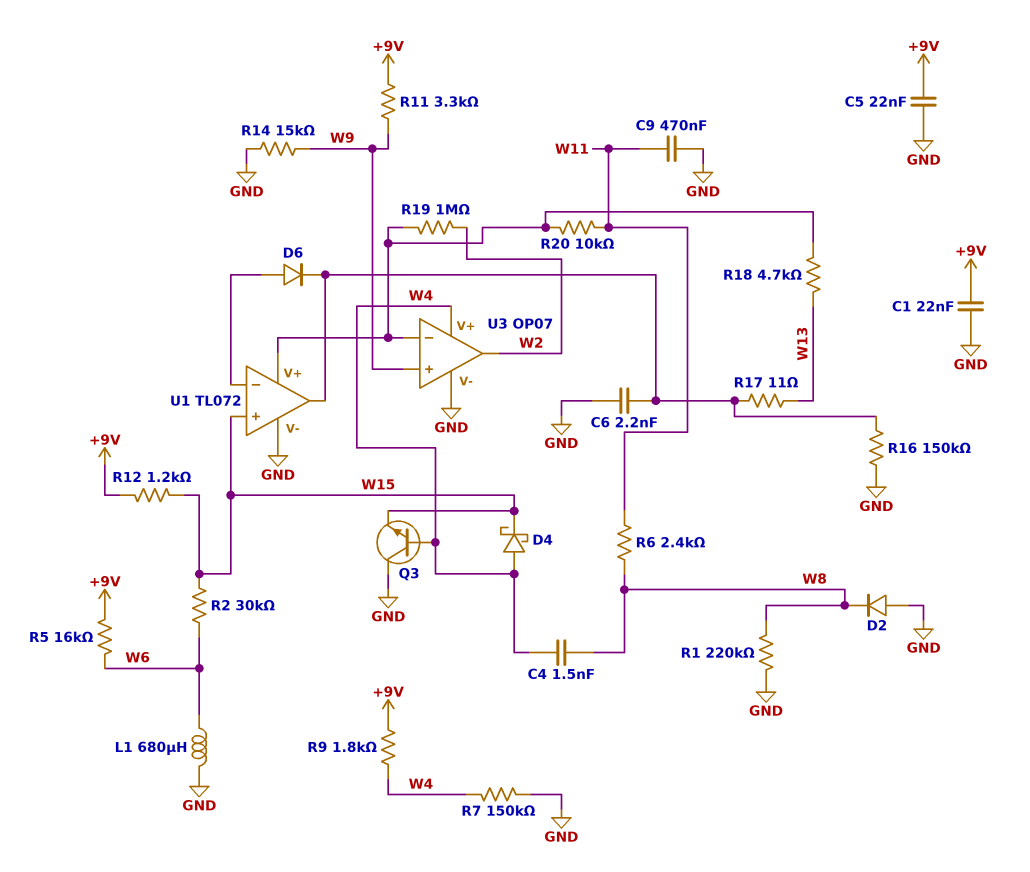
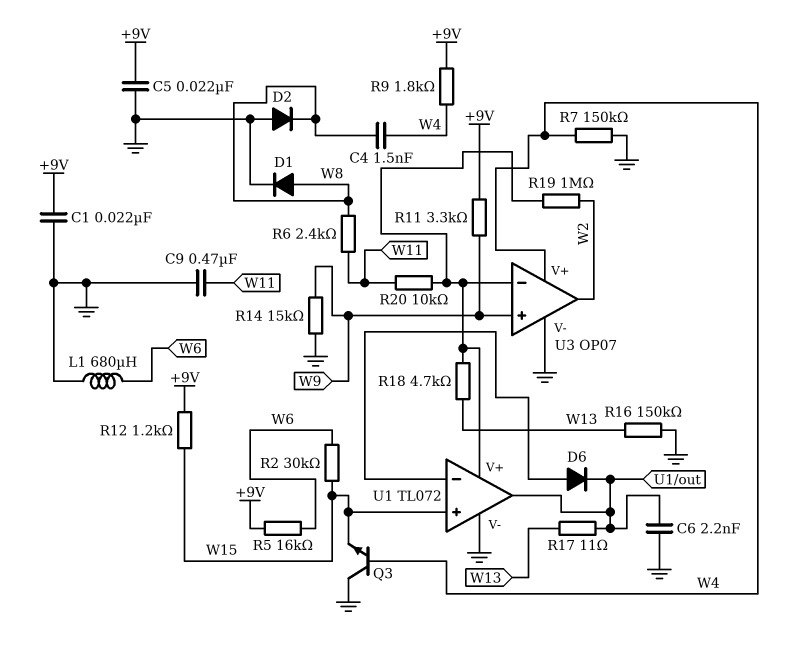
D1: none -> diode (A W8, K GND)
D4: schottky (A W4, K W15) -> none
R1: 220k (GND, W8) -> none
R16: 150k (GND, U1/out) -> 150k (GND, W13)

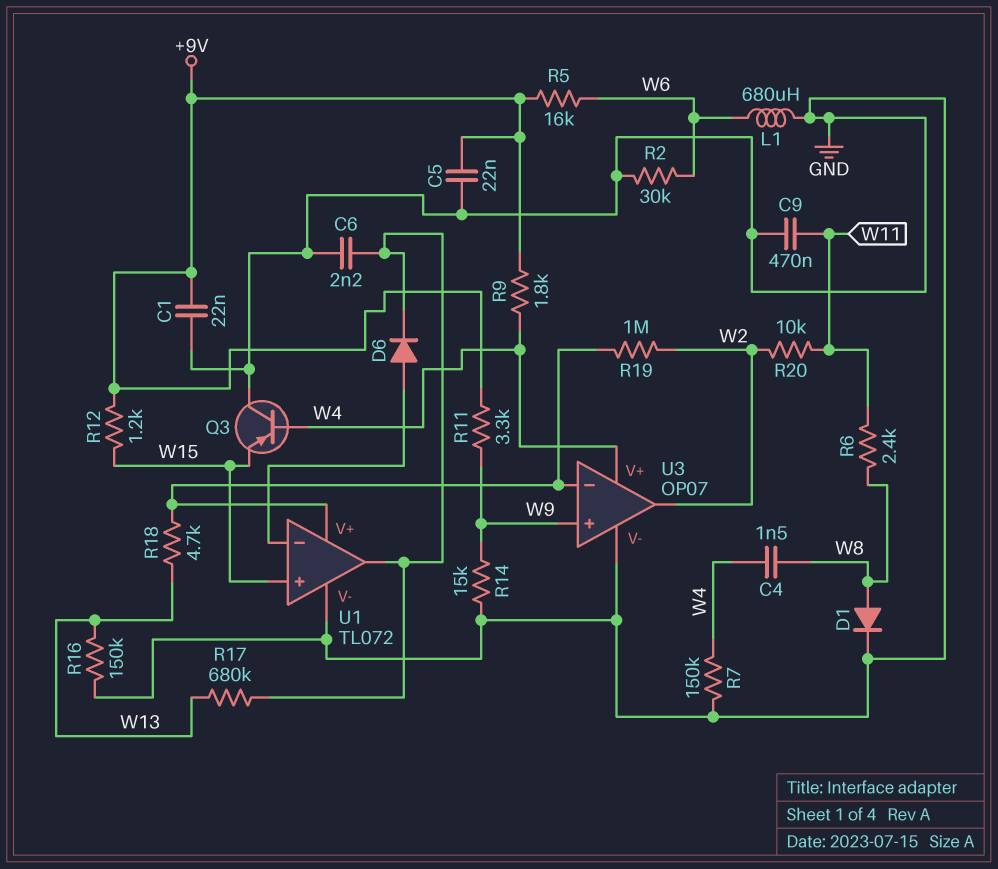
D2: diode (A GND, K W8) -> none
Q3: NPN (B W4, C GND, E W15) -> PNP (B W4, C GND, E W15)
R2: 30k (W6, W15) -> 30k (GND, W6)
R17: 11 (U1/out, W13) -> 680k (U1/out, W13)
R20: 10k (U1/V+, W11) -> 10k (W2, W11)

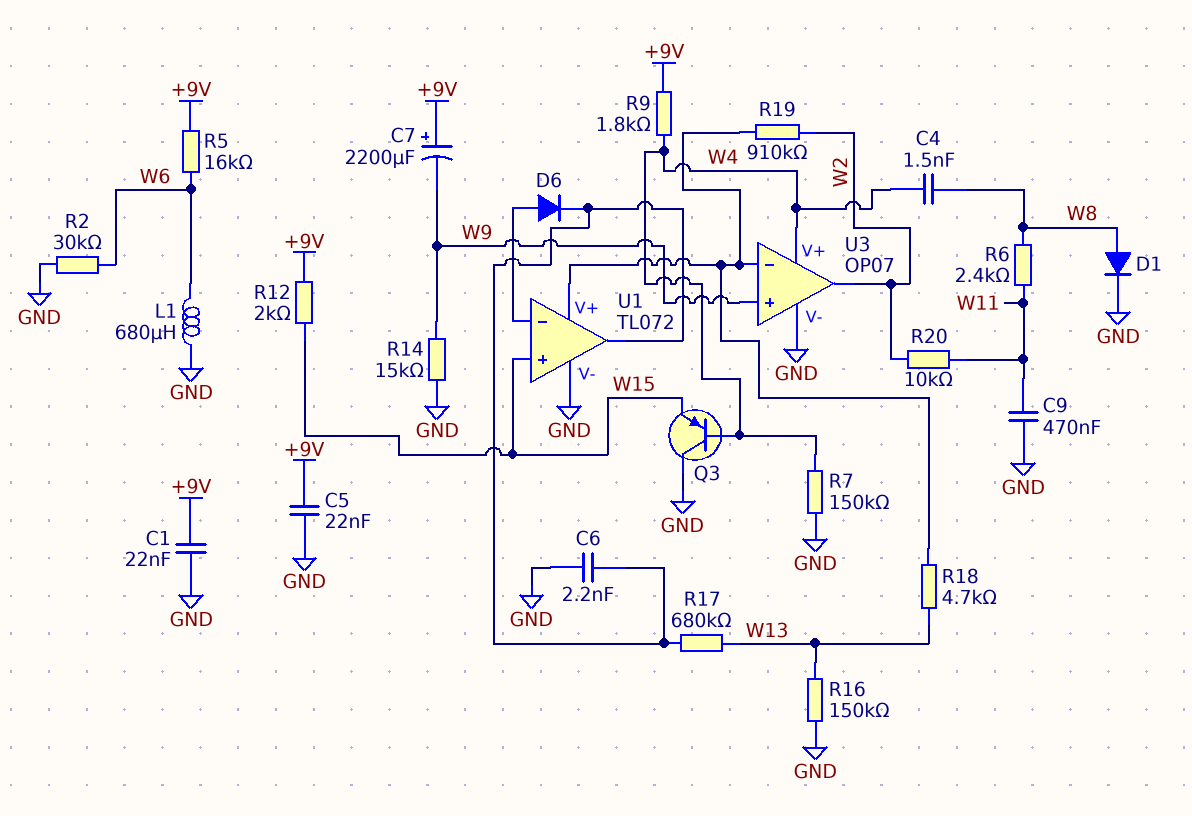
C7: none -> 2200uF (plus +9V, minus W9)
R11: 3.3k (+9V, W9) -> none
R12: 1.2k (+9V, W15) -> 2k (+9V, W15)
R19: 1M (U1/V+, W2) -> 910k (U1/V+, W2)

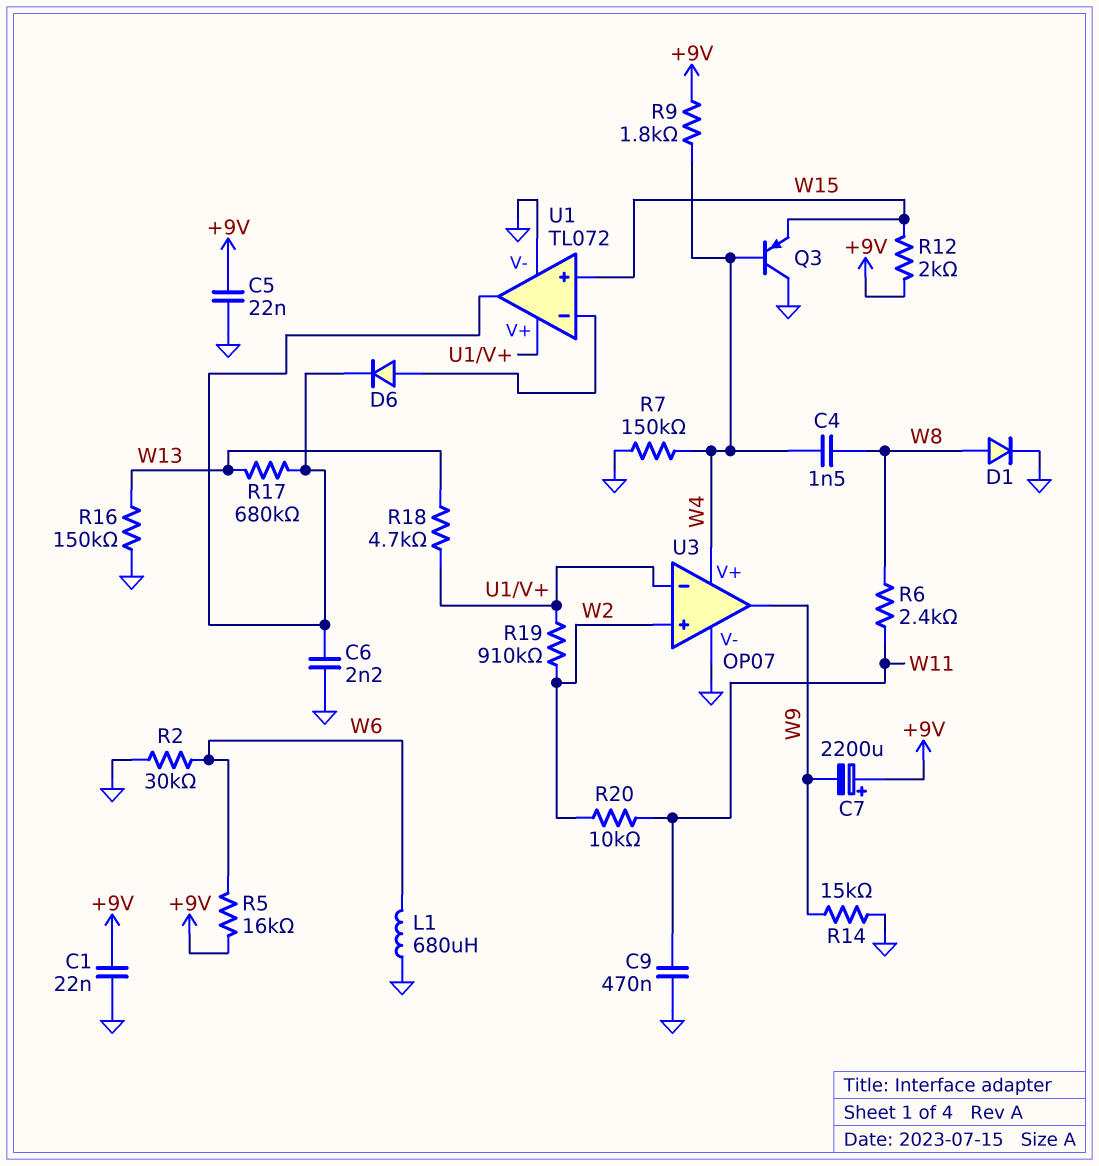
U3 pin in+: W9 -> W2
U3 pin out: W2 -> W9

